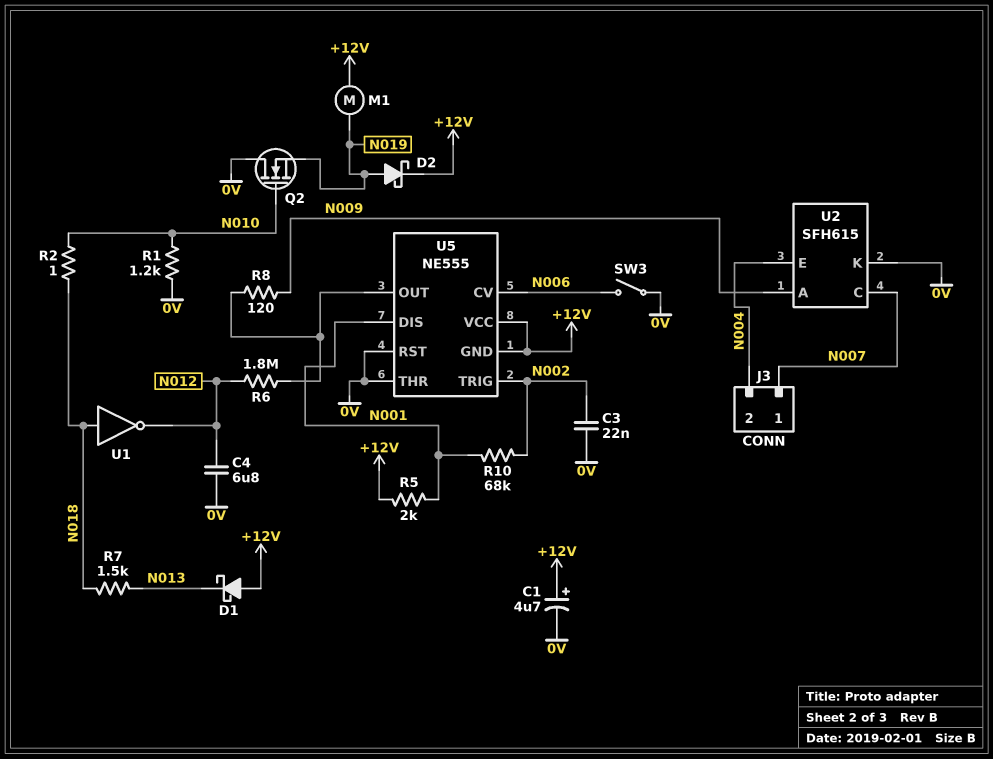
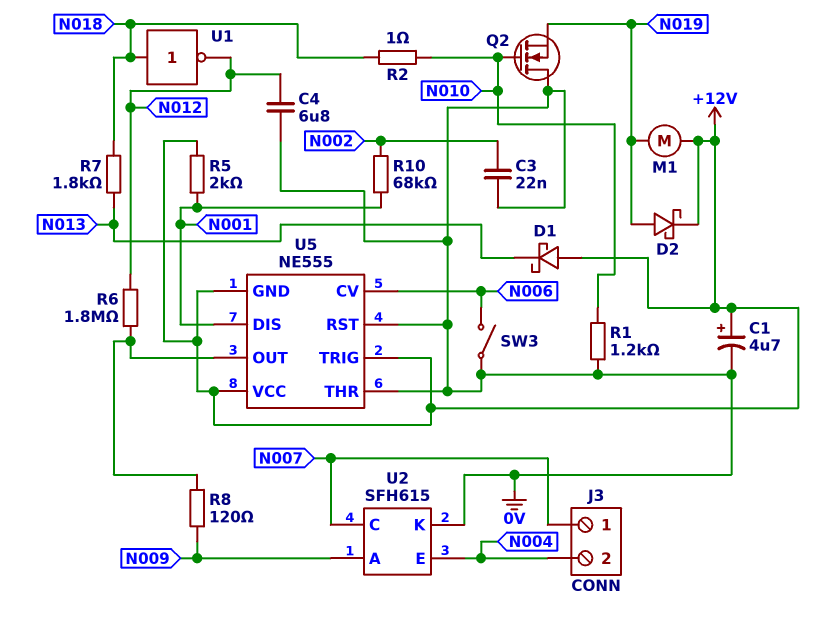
R7: 1.5k (N013, N018) -> 1.8k (N013, N018)
U5 pin TRIG: N002 -> +12V

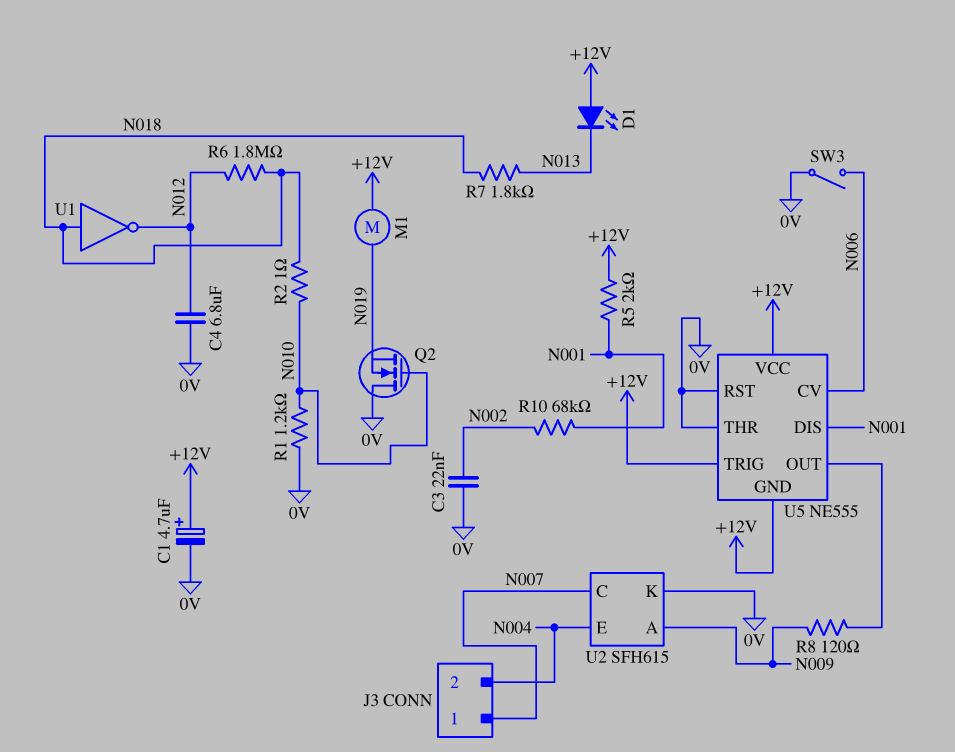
D1: schottky (A +12V, K N013) -> LED (A +12V, K N013)
D2: schottky (A N019, K +12V) -> none
R6: 1.8M (N012, U5/OUT) -> 1.8M (N012, N018)

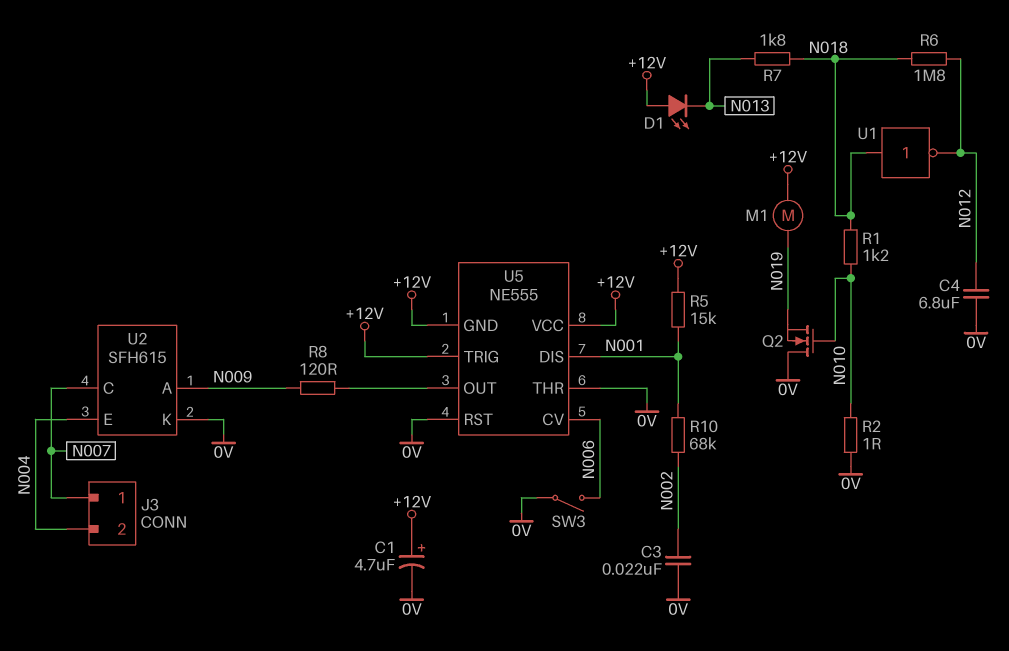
R1: 1.2k (0V, N010) -> 1.2k (N010, N018)
R2: 1 (N010, N018) -> 1 (0V, N010)
R5: 2k (+12V, N001) -> 15k (+12V, N001)

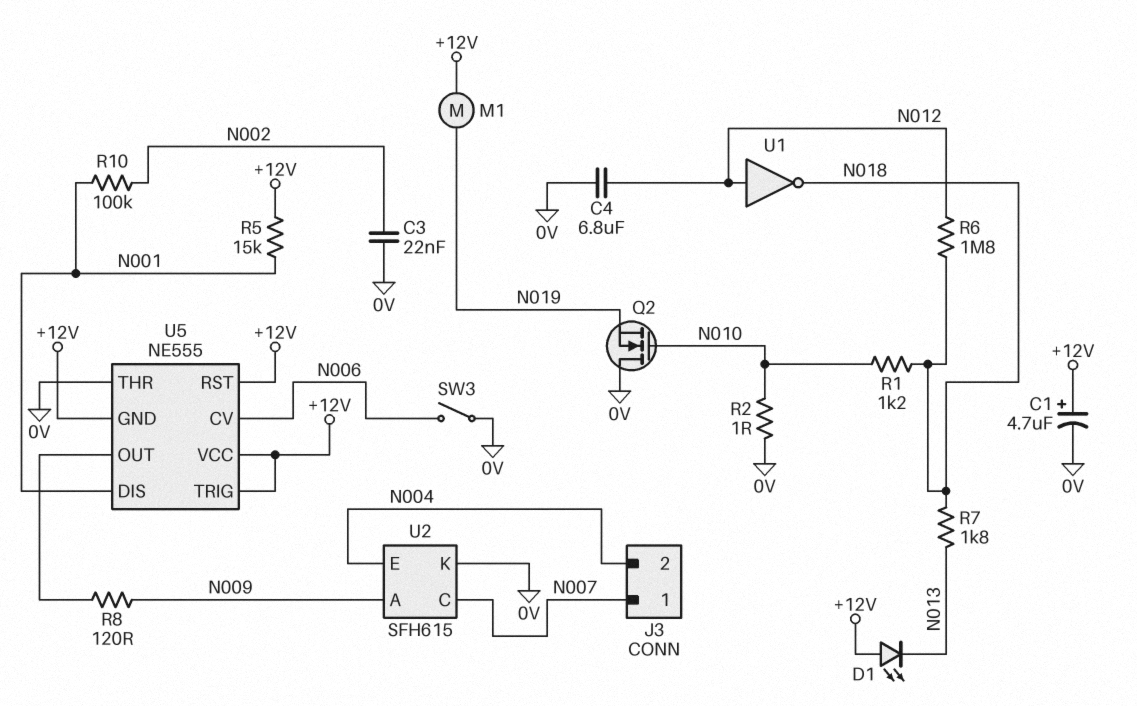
R10: 68k (N001, N002) -> 100k (N001, N002)
U1: NOT (in N018, out N012) -> NOT (in N012, out N018)
U5 pin RST: 0V -> +12V

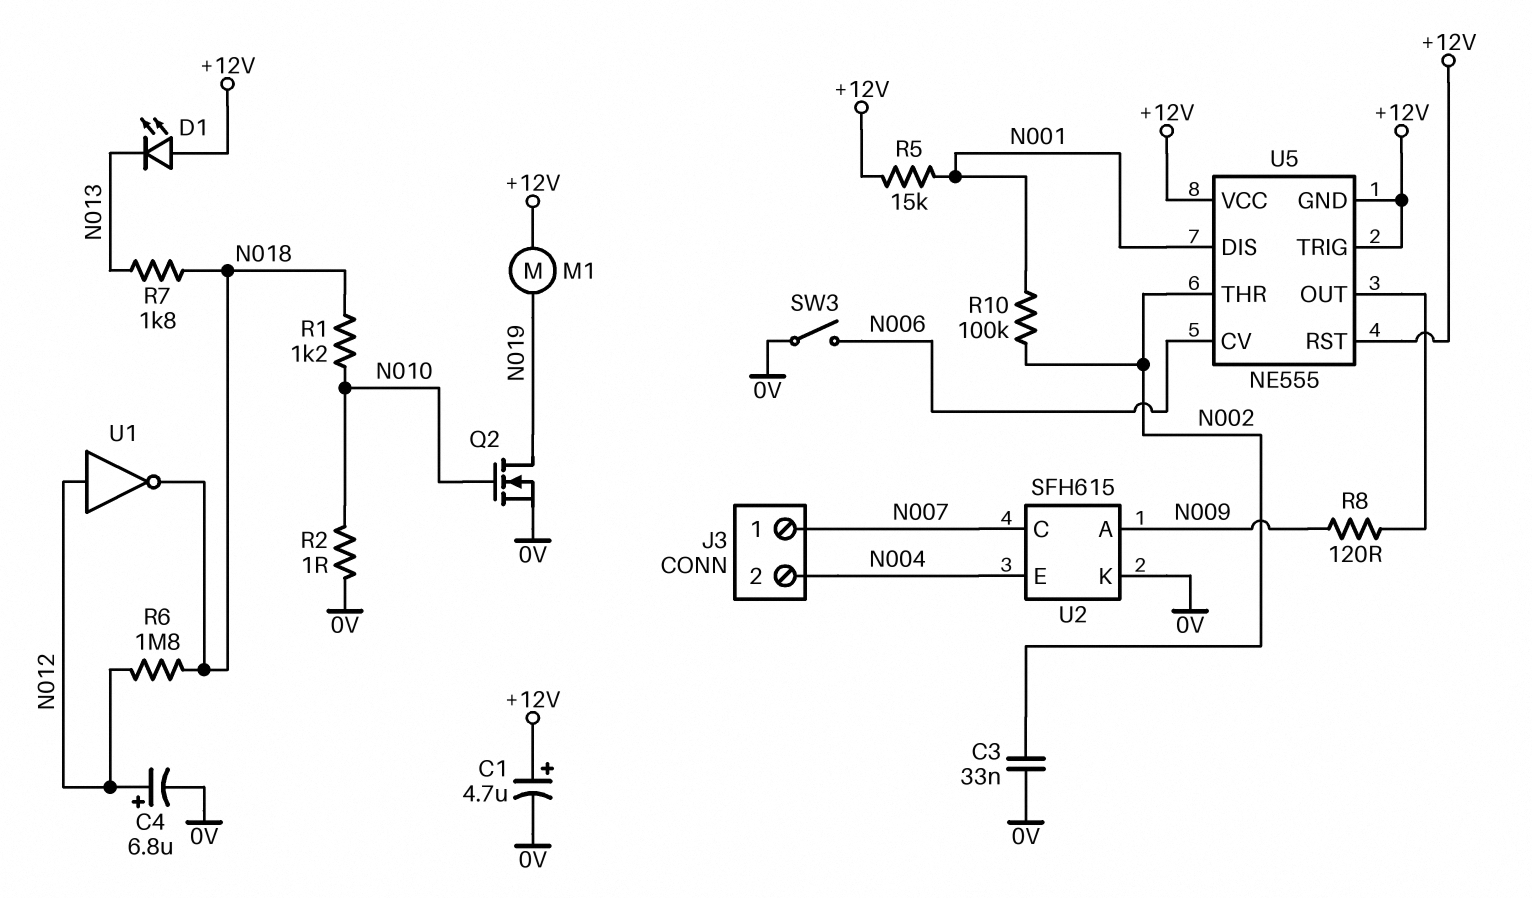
C3: 22nF (0V, N002) -> 33nF (0V, N002)
C4: 6.8uF (0V, N012) -> 6.8uF (plus N012, minus 0V)
Q2: NMOS (G N010, D 0V, S N019) -> NMOS (G N010, D N019, S 0V)
U5 pin THR: 0V -> N002

